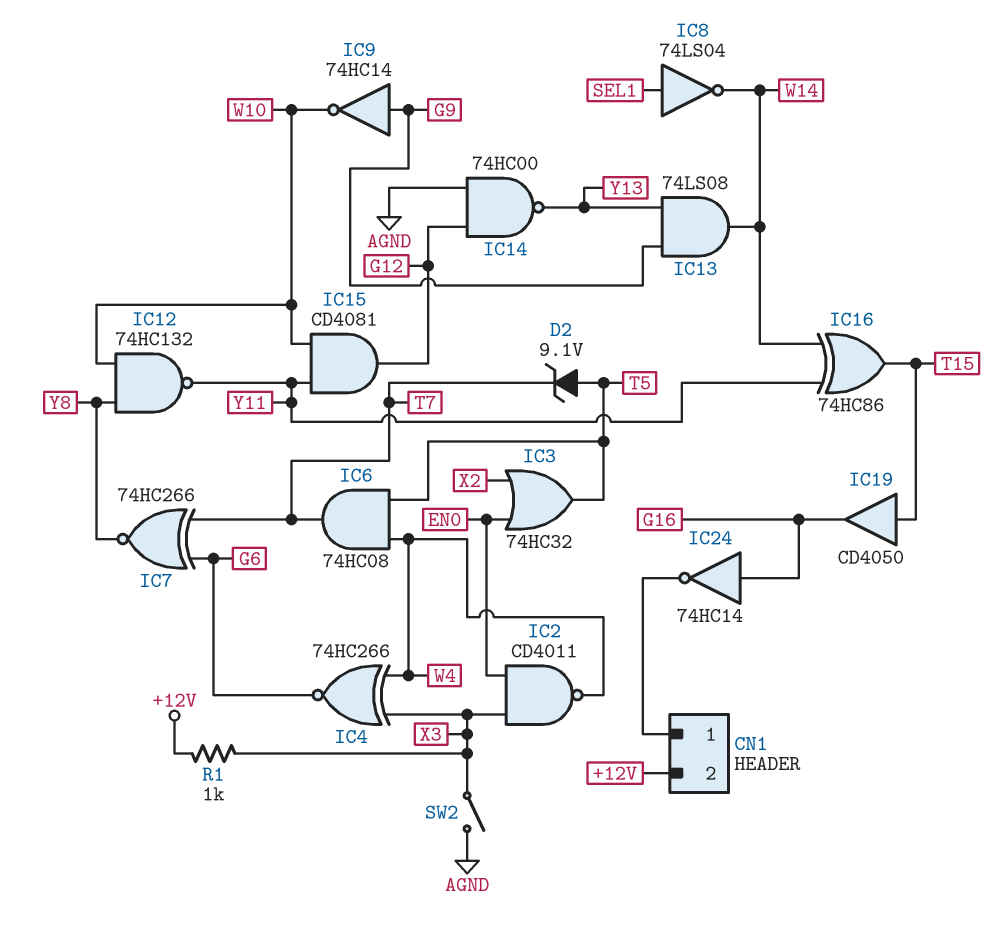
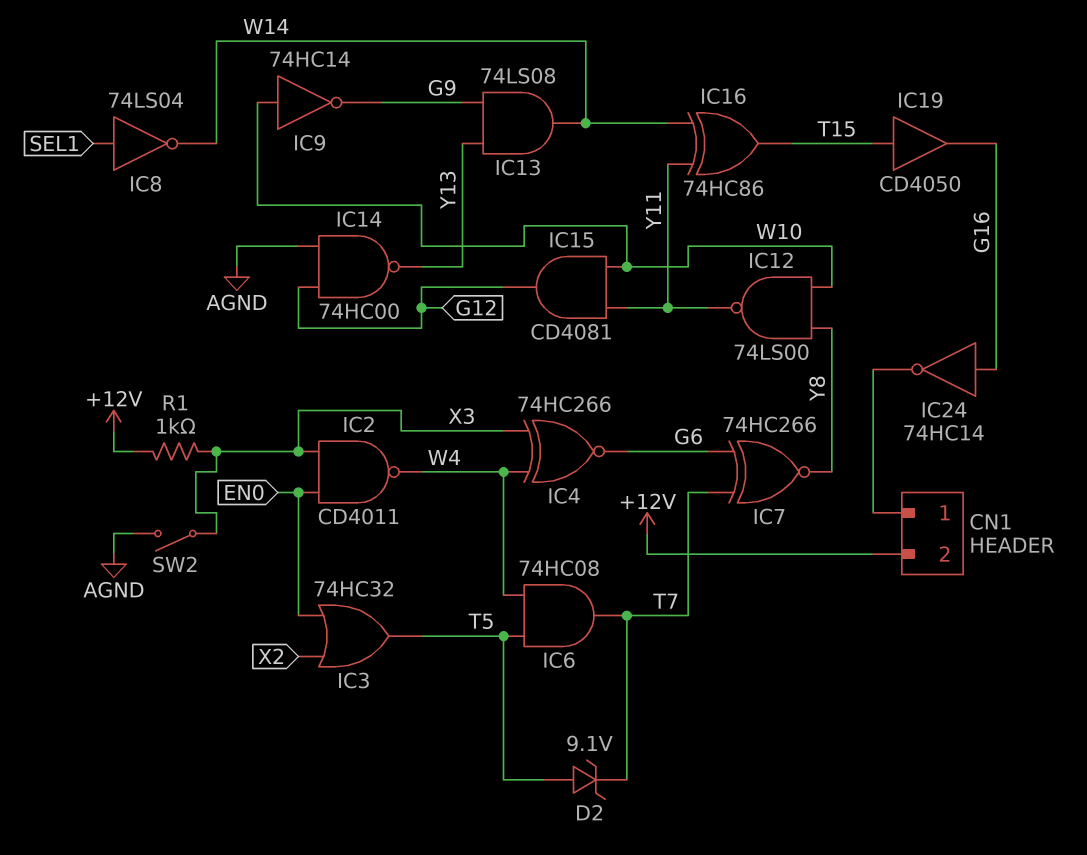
IC9: NOT 74HC14 (in G9, out W10) -> NOT 74HC14 (in W10, out G9)
IC12: NAND 74HC132 (in W10, in Y8, out Y11) -> NAND 74LS00 (in W10, in Y8, out Y11)

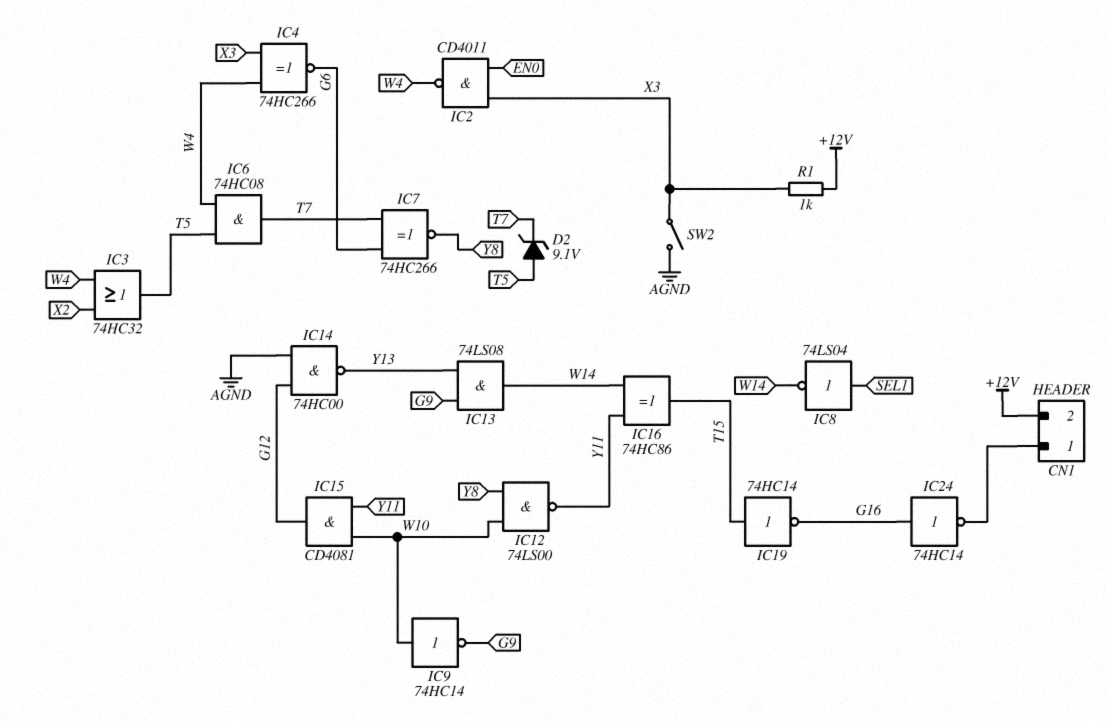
IC3: OR 74HC32 (in EN0, in X2, out T5) -> OR 74HC32 (in W4, in X2, out T5)
IC19: buffer CD4050 (in T15, out G16) -> NOT 74HC14 (in T15, out G16)

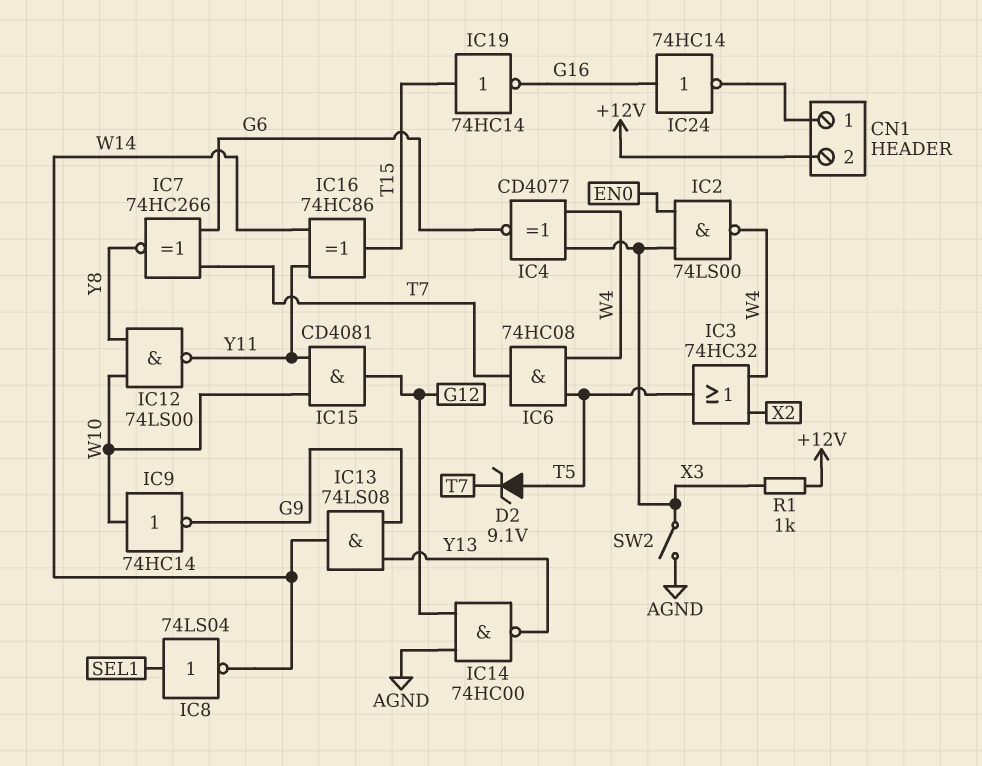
IC2: NAND CD4011 (in EN0, in X3, out W4) -> NAND 74LS00 (in EN0, in X3, out W4)
IC4: XNOR 74HC266 (in W4, in X3, out G6) -> XNOR CD4077 (in W4, in X3, out G6)

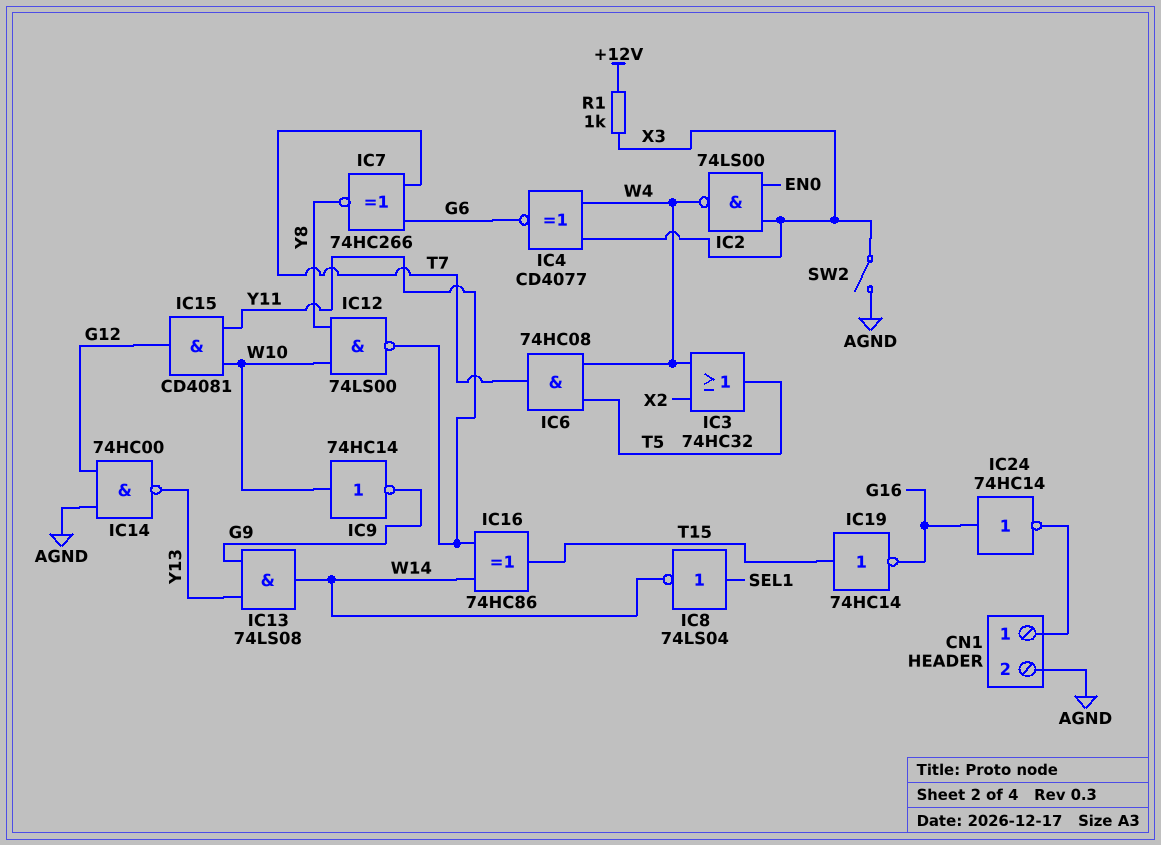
CN1 pin 2: +12V -> AGND
D2: zener 9.1V (A T5, K T7) -> none

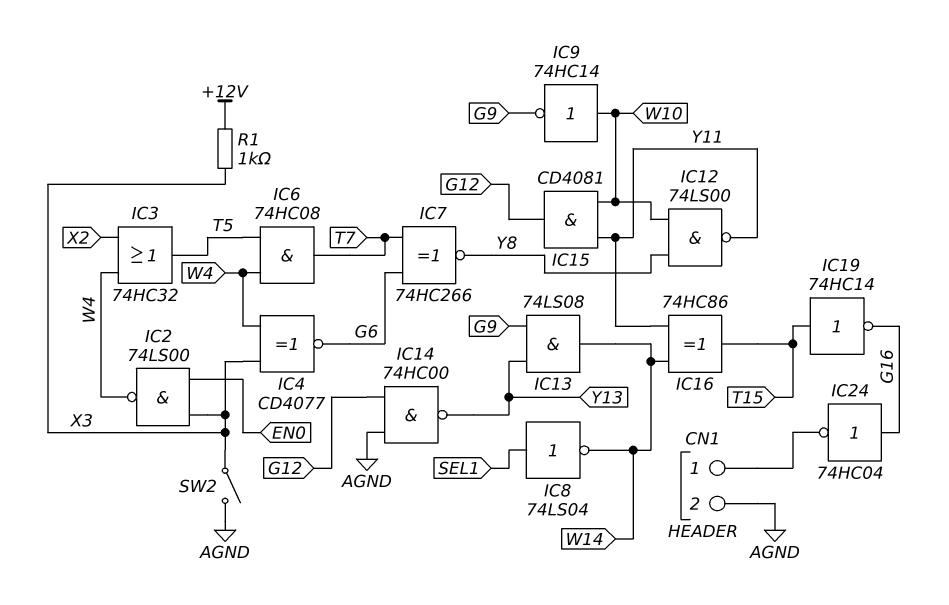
IC24: NOT 74HC14 (in G16, out CN1/1) -> NOT 74HC04 (in G16, out CN1/1)

